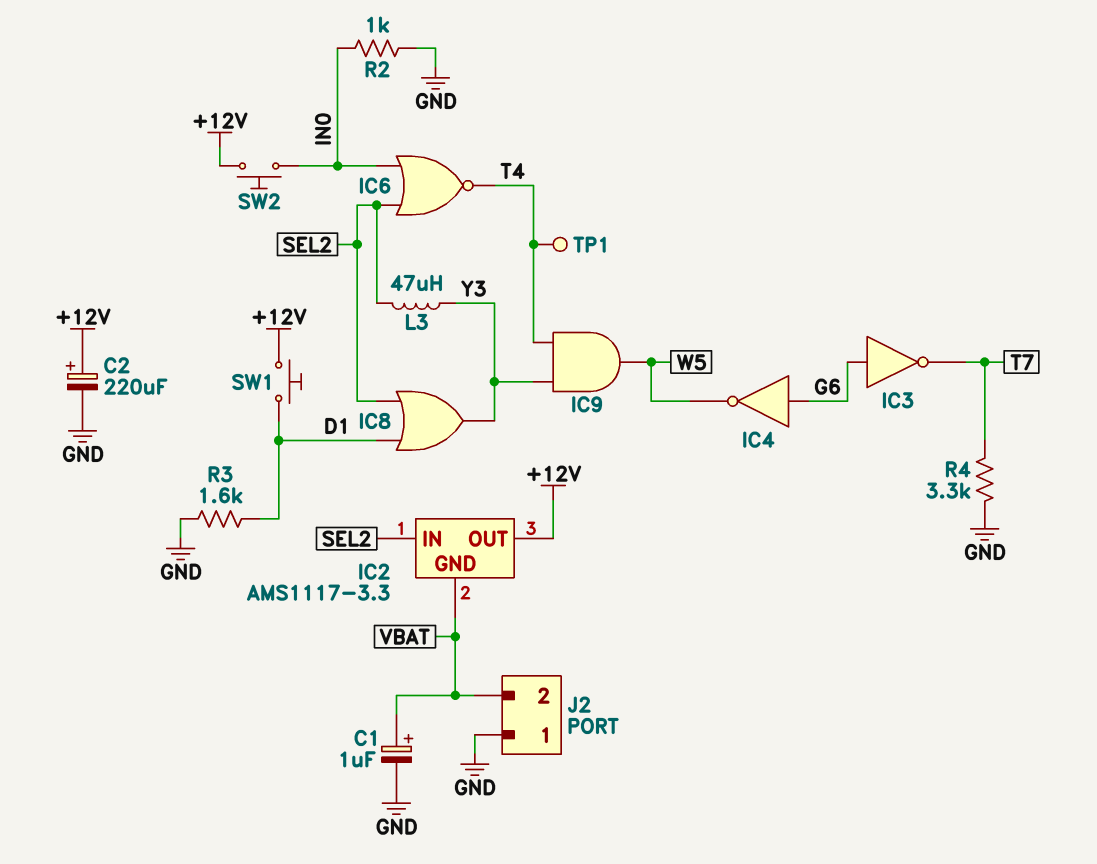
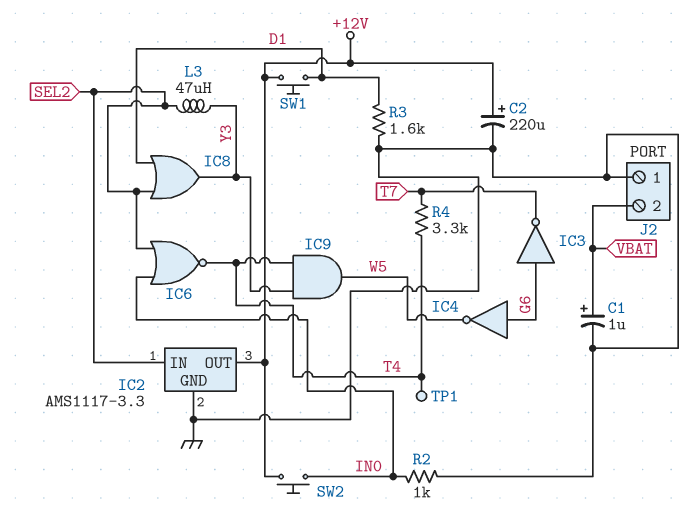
IC2 pin GND: VBAT -> GND
R4: 3.3k (GND, T7) -> 3.3k (T4, T7)

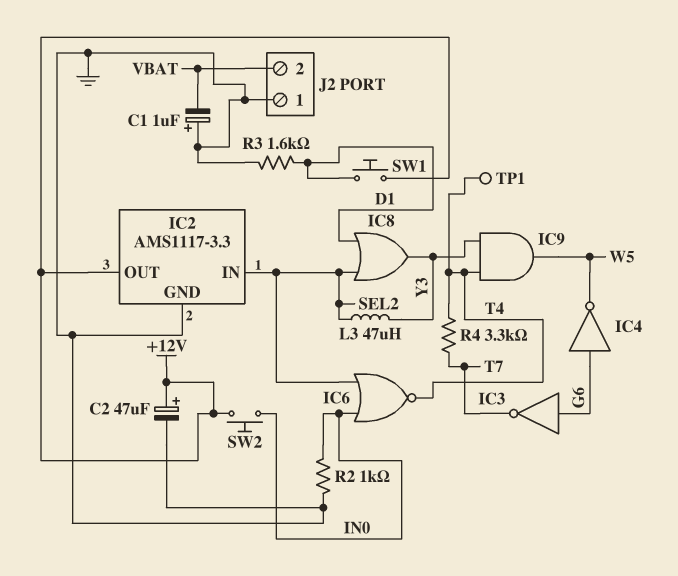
C1: 1uF (plus VBAT, minus GND) -> 1uF (plus GND, minus VBAT)
C2: 220uF (plus +12V, minus GND) -> 47uF (plus +12V, minus GND)

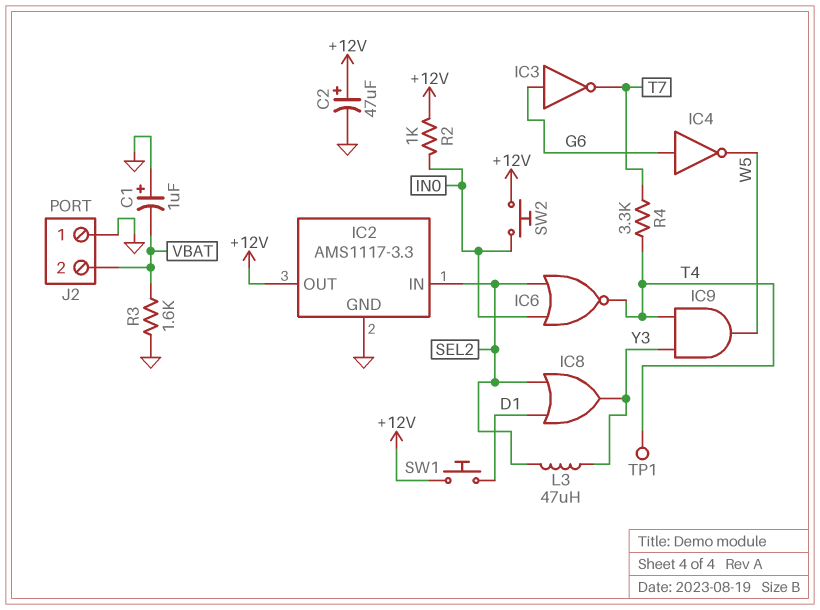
R2: 1k (GND, IN0) -> 1k (+12V, IN0)
R3: 1.6k (D1, GND) -> 1.6k (GND, VBAT)

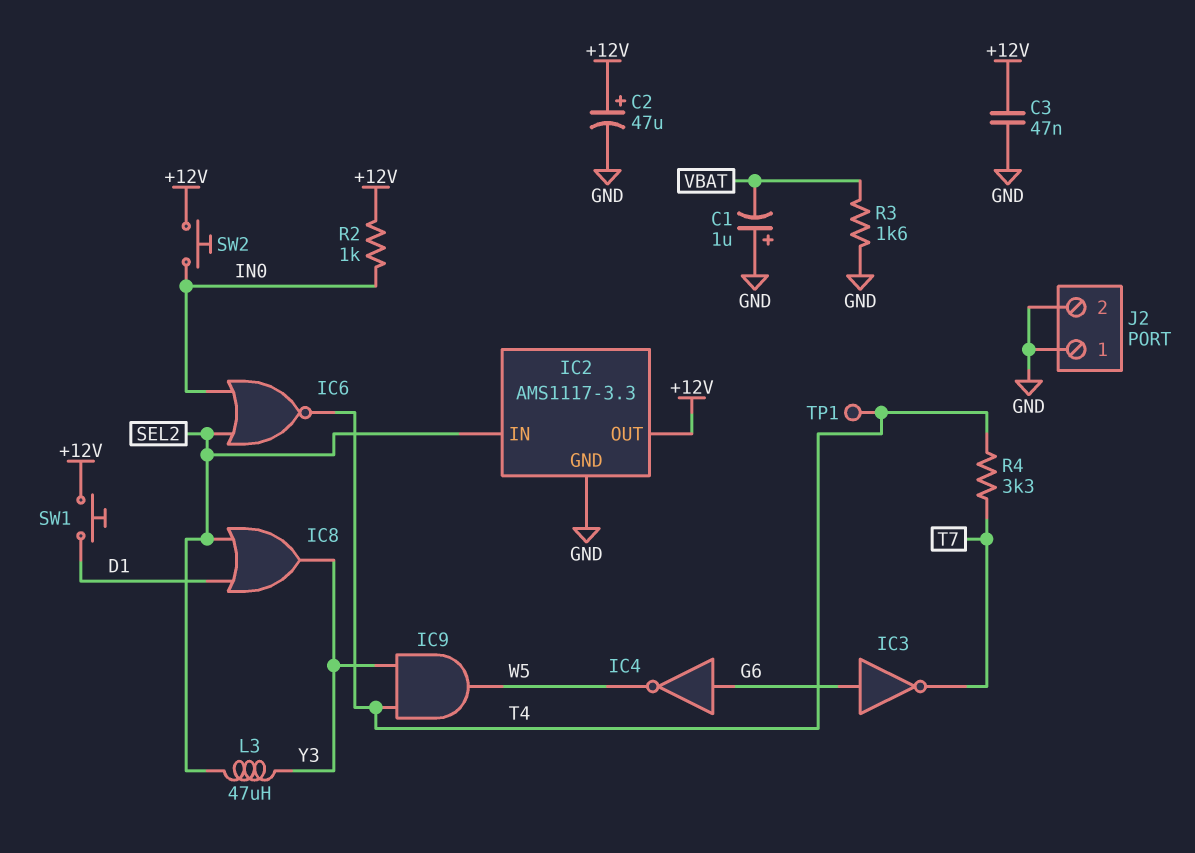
C3: none -> 47nF (+12V, GND)
J2 pin 2: VBAT -> GND

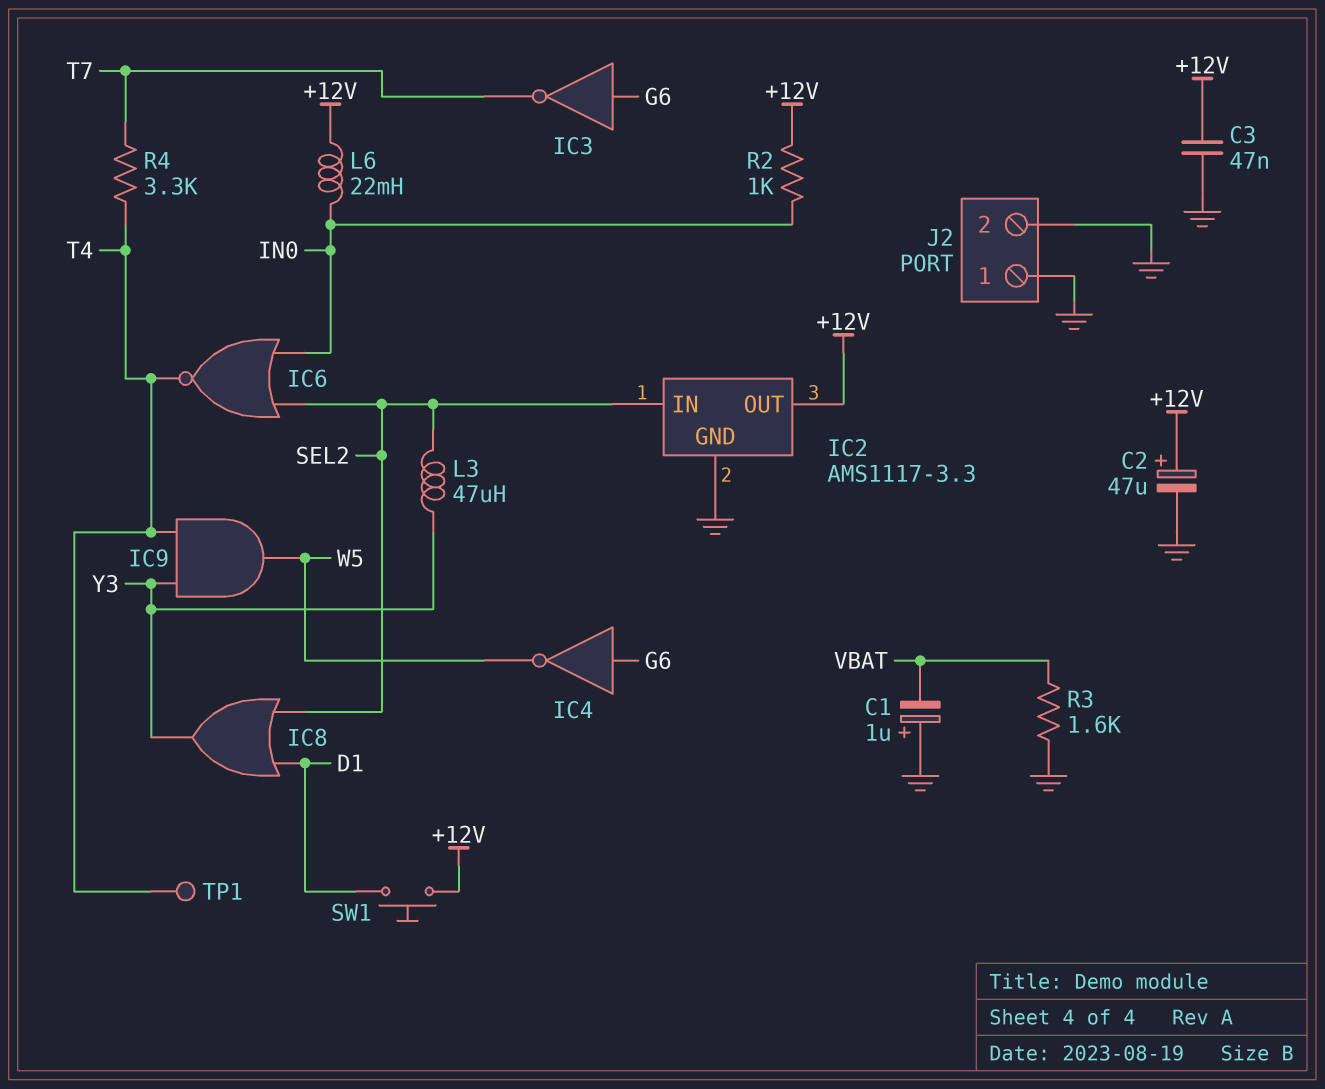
L6: none -> 22mH (+12V, IN0)
SW2: button (+12V, IN0) -> none

